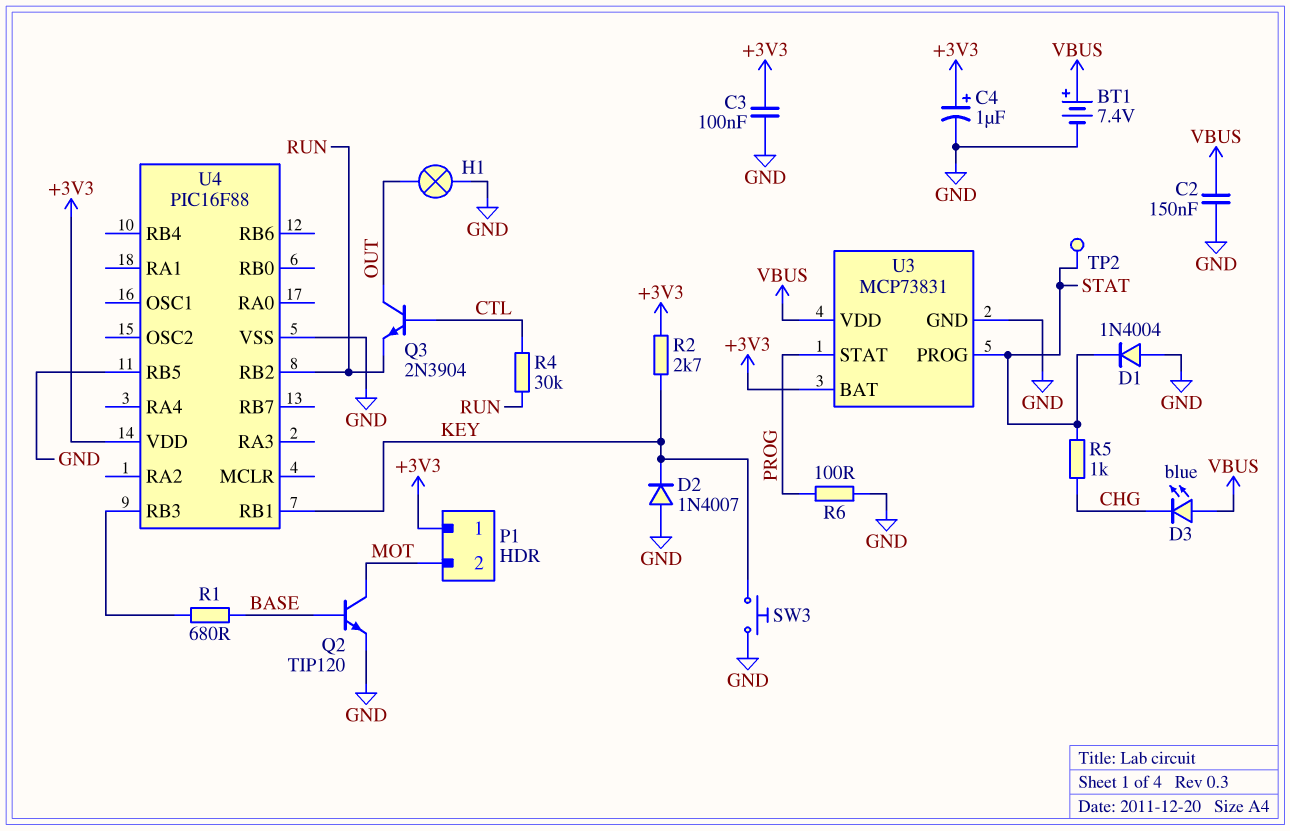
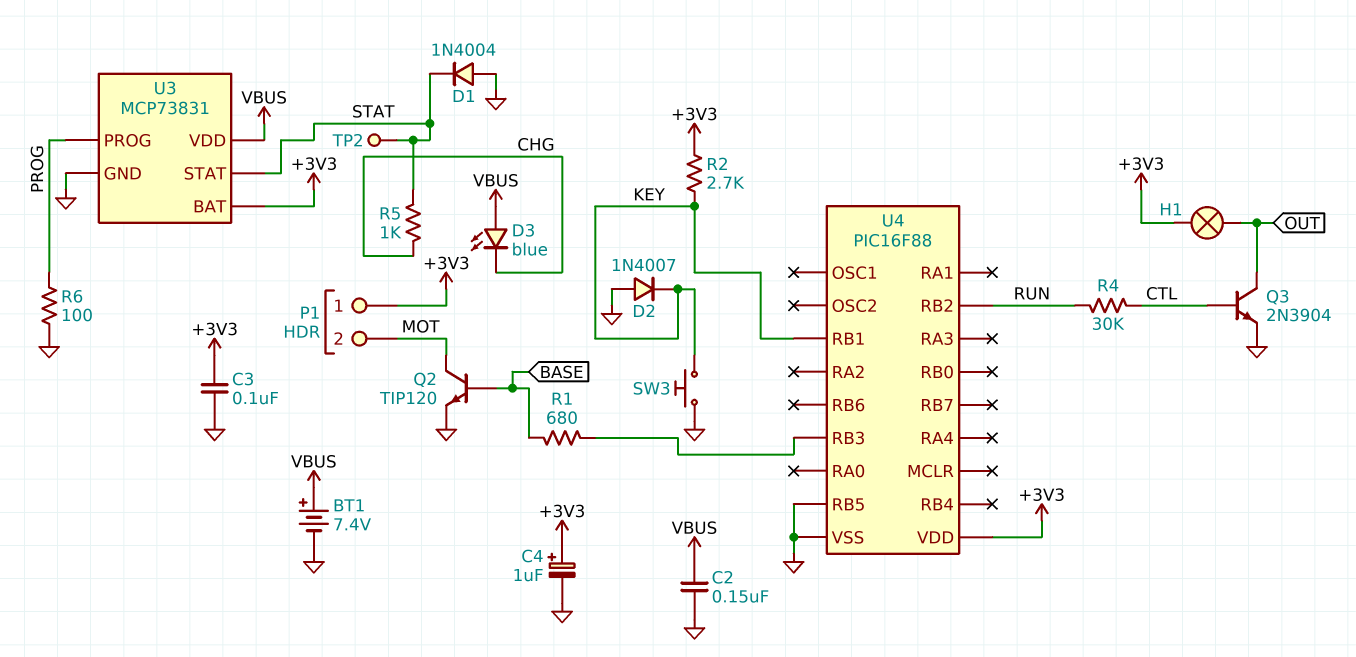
H1: lamp (GND, OUT) -> lamp (+3V3, OUT)
Q3: NPN 2N3904 (B CTL, C OUT, E RUN) -> NPN 2N3904 (B CTL, C OUT, E GND)
U3 pin PROG: STAT -> PROG
U3 pin STAT: PROG -> STAT

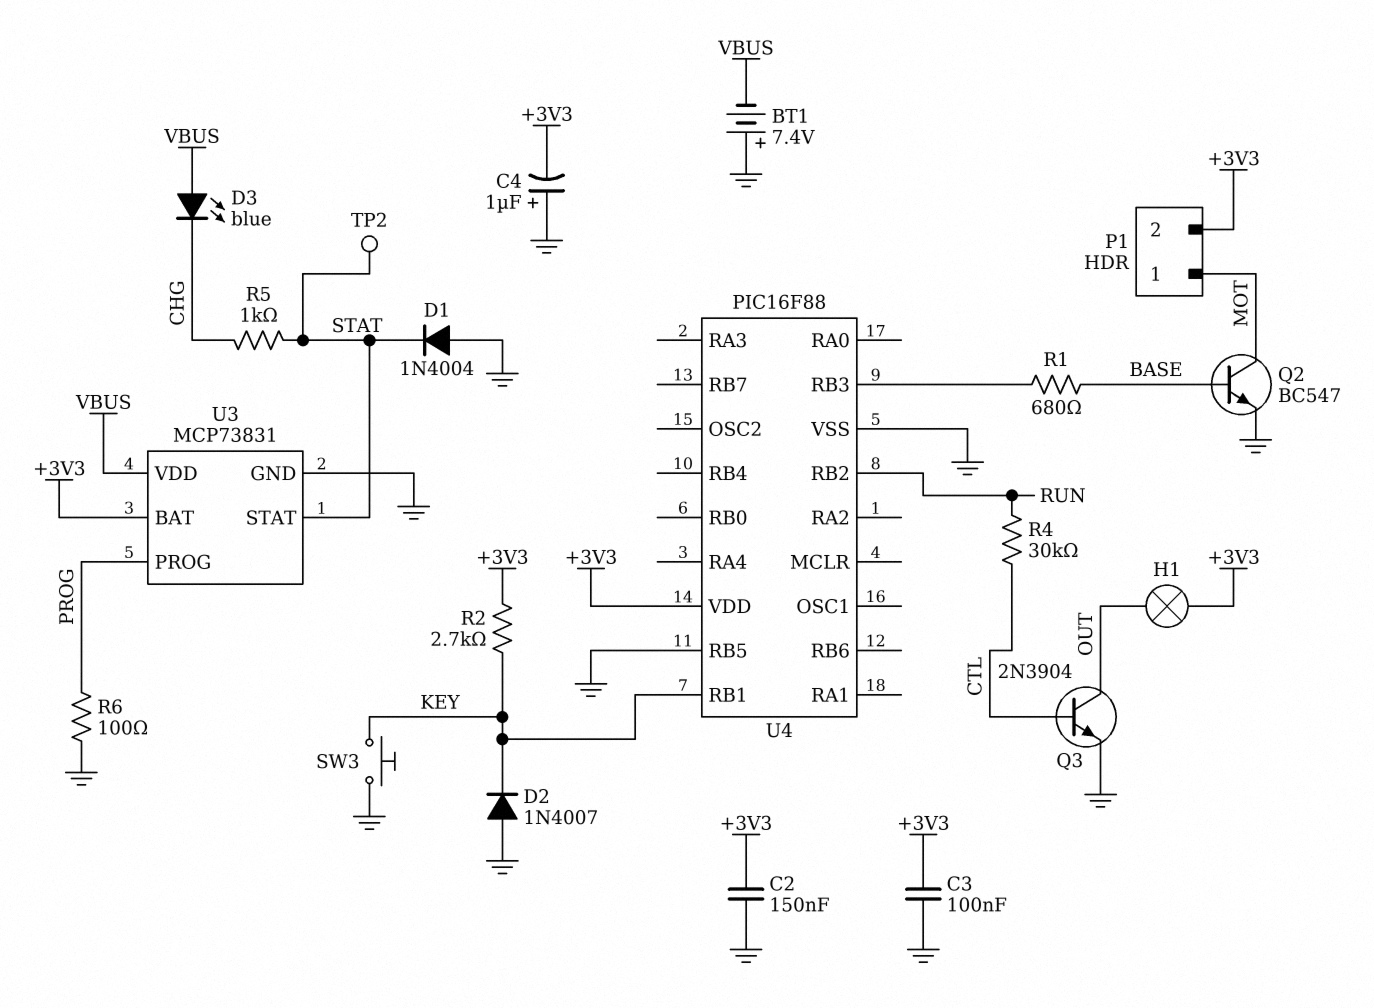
BT1: 7.4V (plus VBUS, minus GND) -> 7.4V (plus GND, minus VBUS)
C2: 150nF (GND, VBUS) -> 150nF (+3V3, GND)
C4: 1uF (plus +3V3, minus GND) -> 1uF (plus GND, minus +3V3)
P1 pin 1: +3V3 -> MOT
P1 pin 2: MOT -> +3V3
Q2: NPN TIP120 (B BASE, C MOT, E GND) -> NPN BC547 (B BASE, C MOT, E GND)

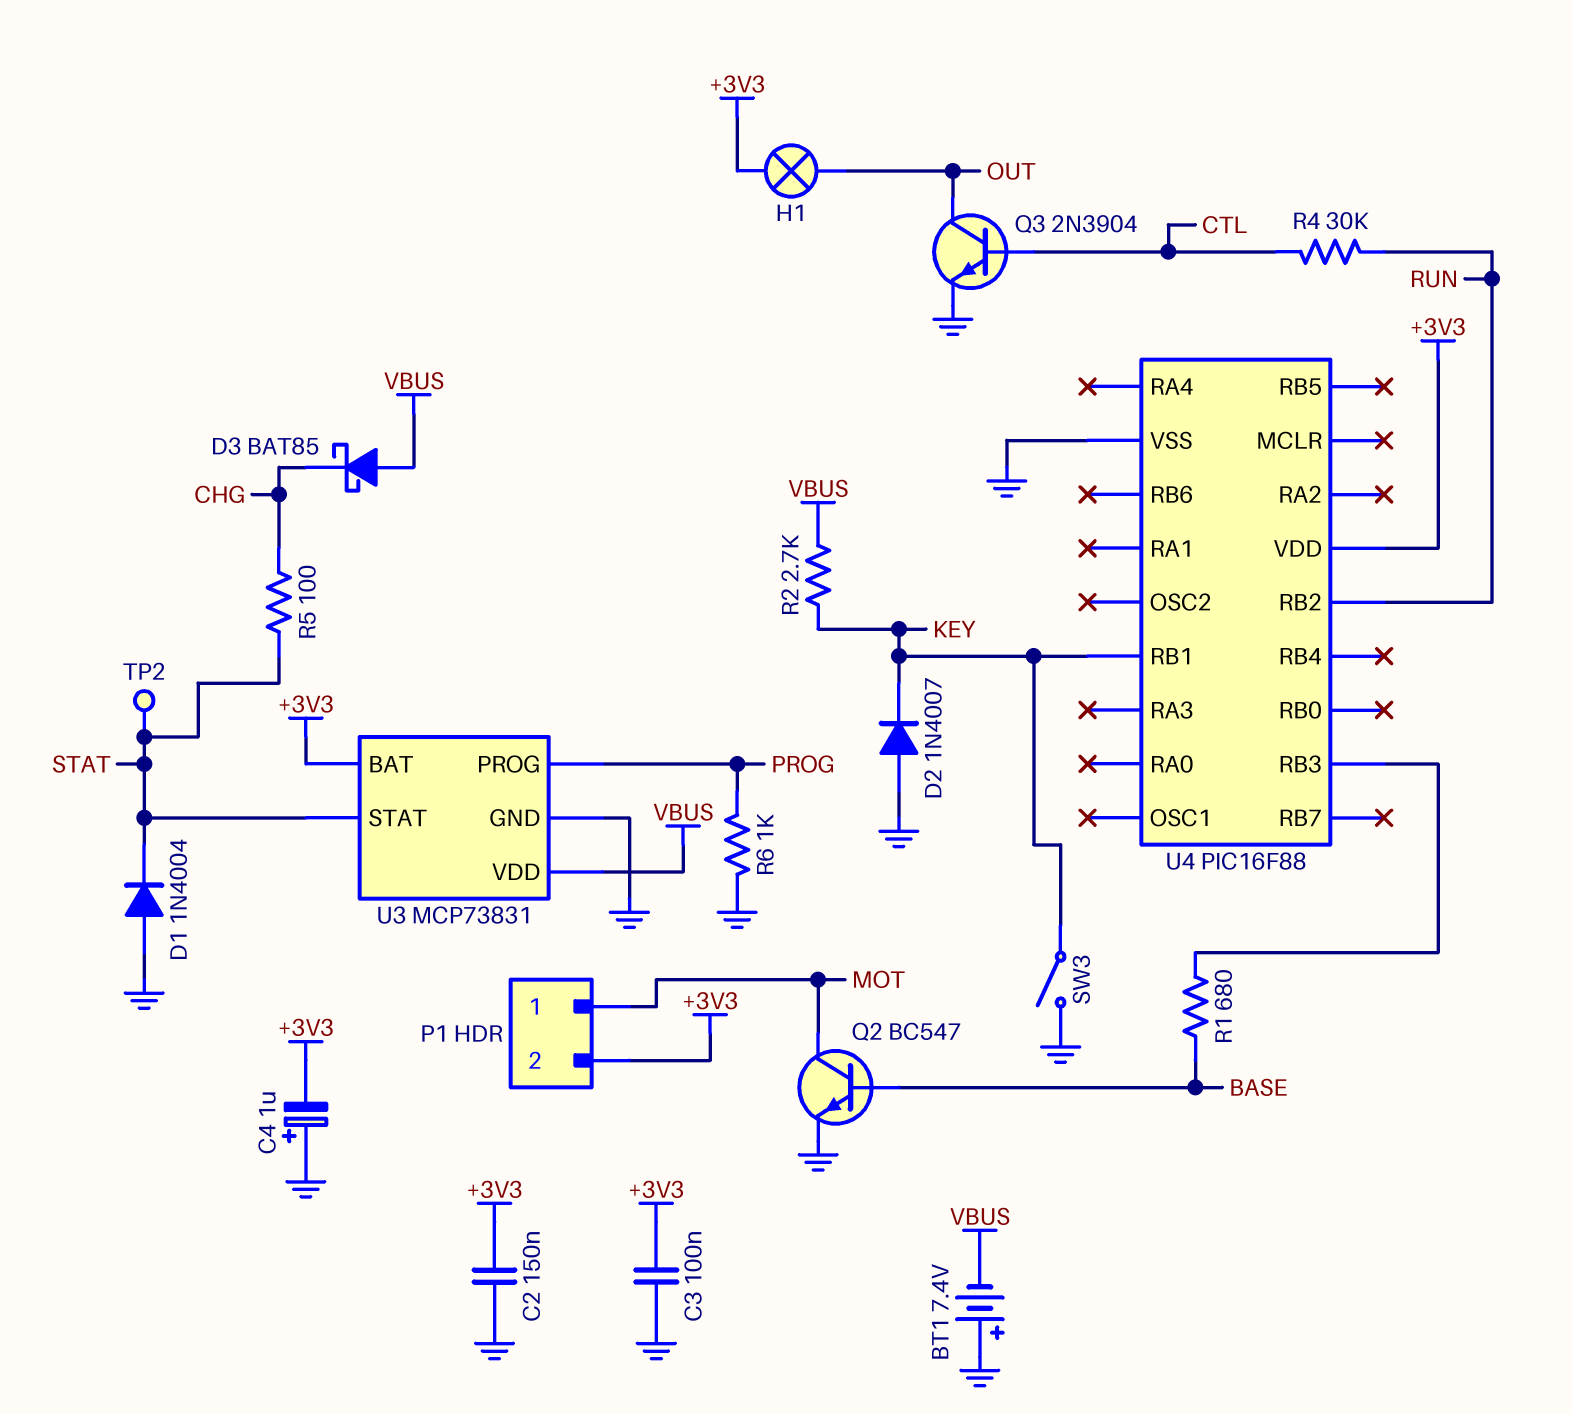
D3: LED blue (A VBUS, K CHG) -> schottky BAT85 (A VBUS, K CHG)
R2: 2.7k (+3V3, KEY) -> 2.7k (KEY, VBUS)
R5: 1k (CHG, STAT) -> 100 (CHG, STAT)
R6: 100 (GND, PROG) -> 1k (GND, PROG)
SW3: button (GND, KEY) -> switch (GND, KEY)
U4 pin RB5: GND -> none

